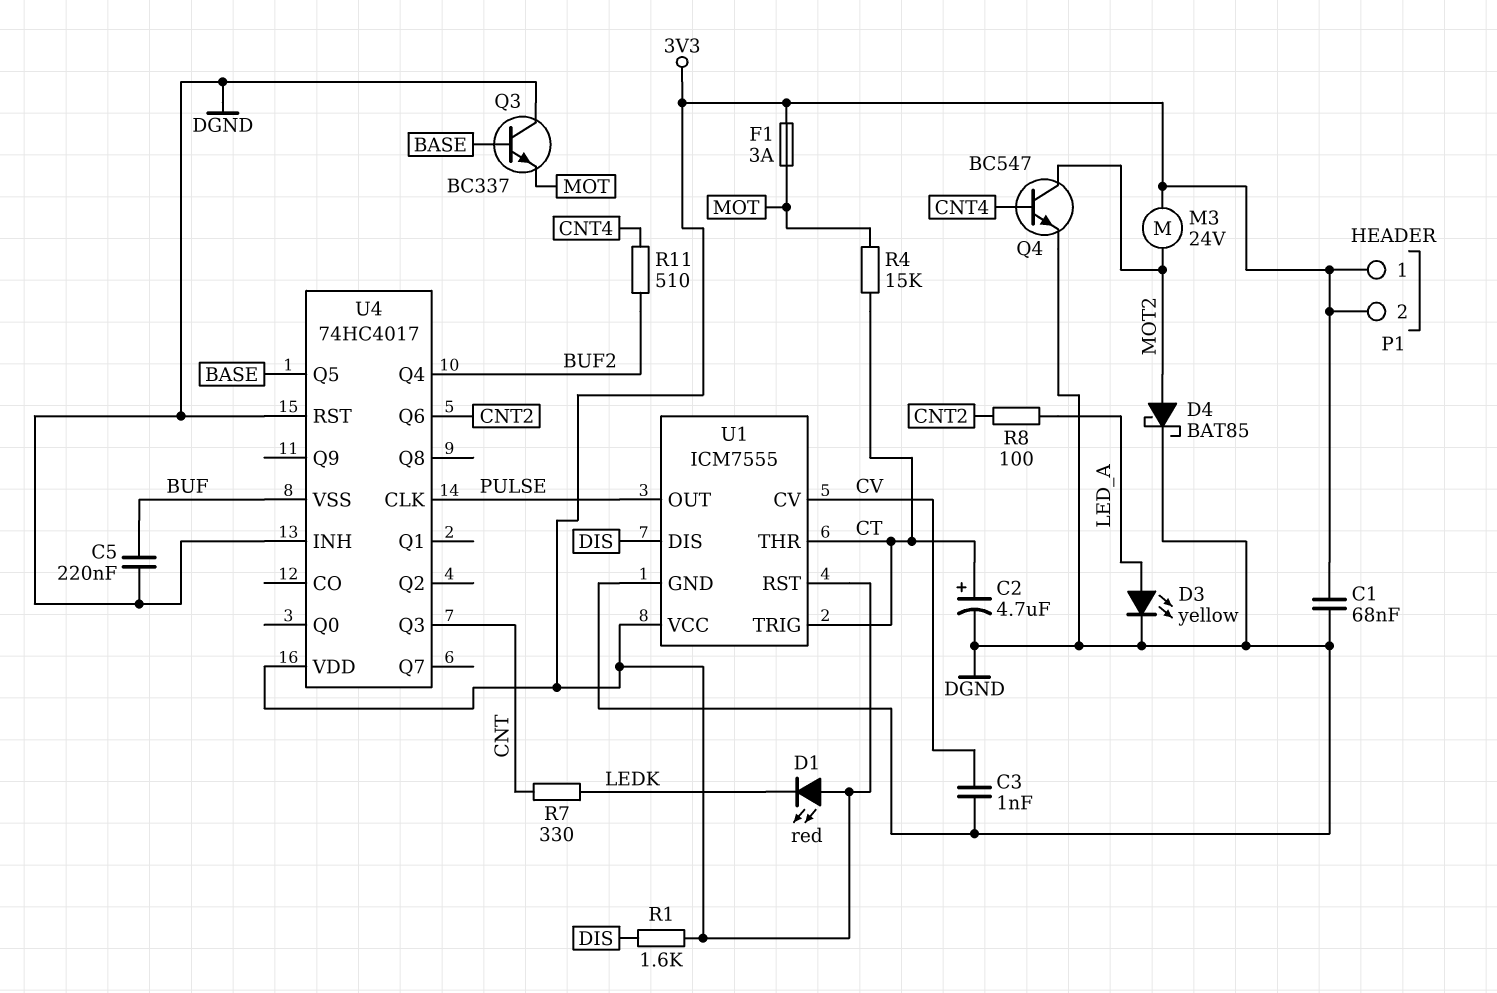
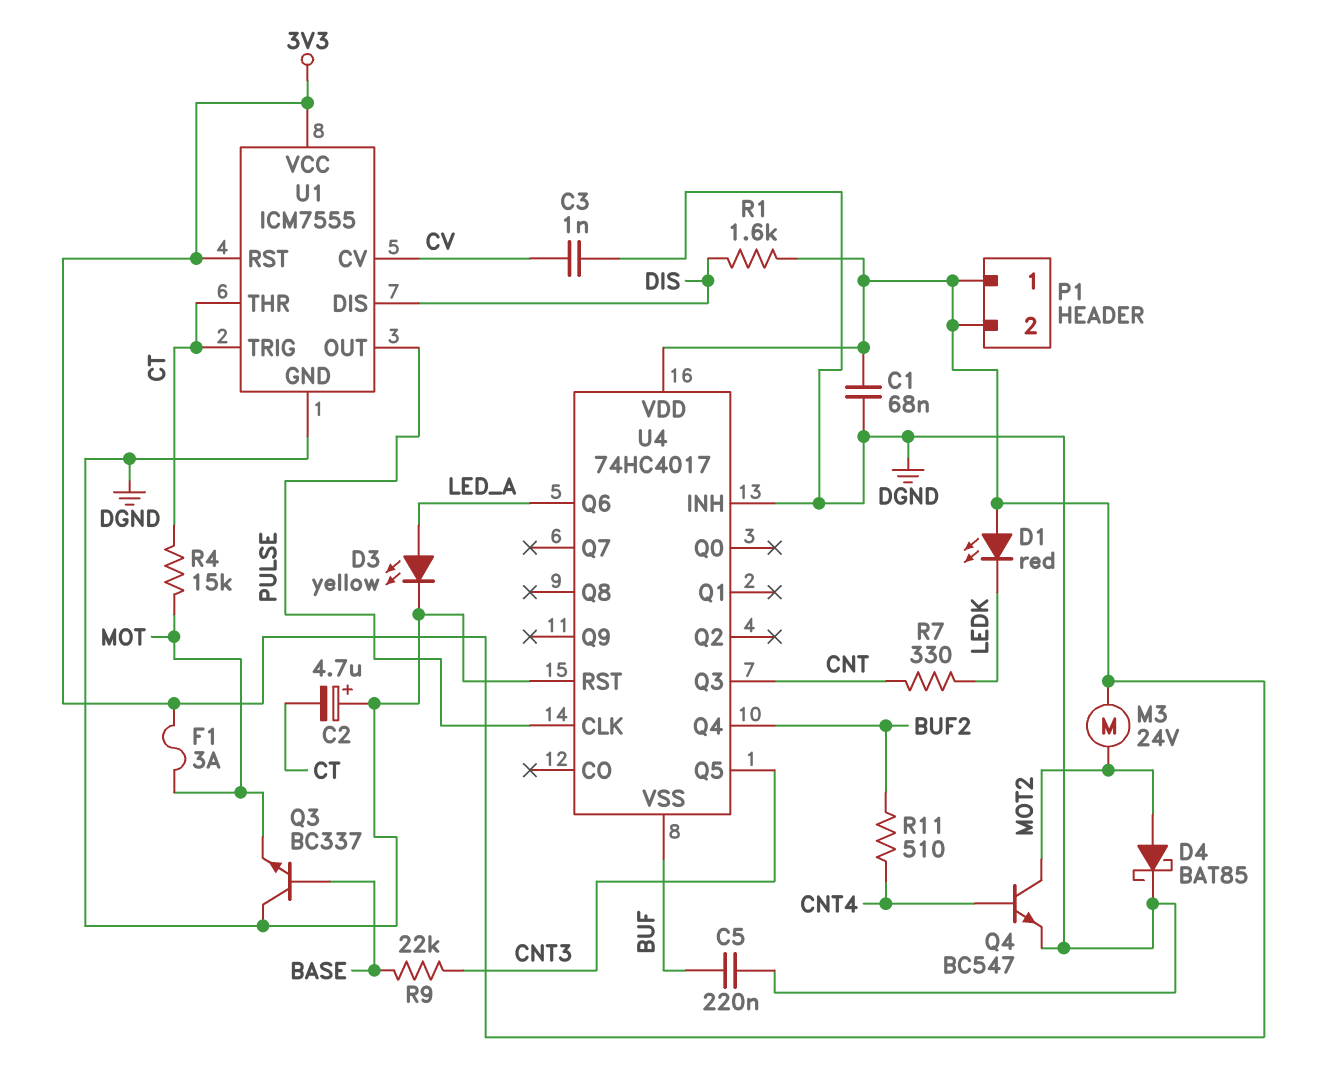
C2: 4.7uF (plus CT, minus DGND) -> 4.7uF (plus DGND, minus CT)
R8: 100 (CNT2, LED_A) -> none
R9: none -> 22k (BASE, CNT3)
U4 pin Q5: BASE -> CNT3
U4 pin Q6: CNT2 -> LED_A

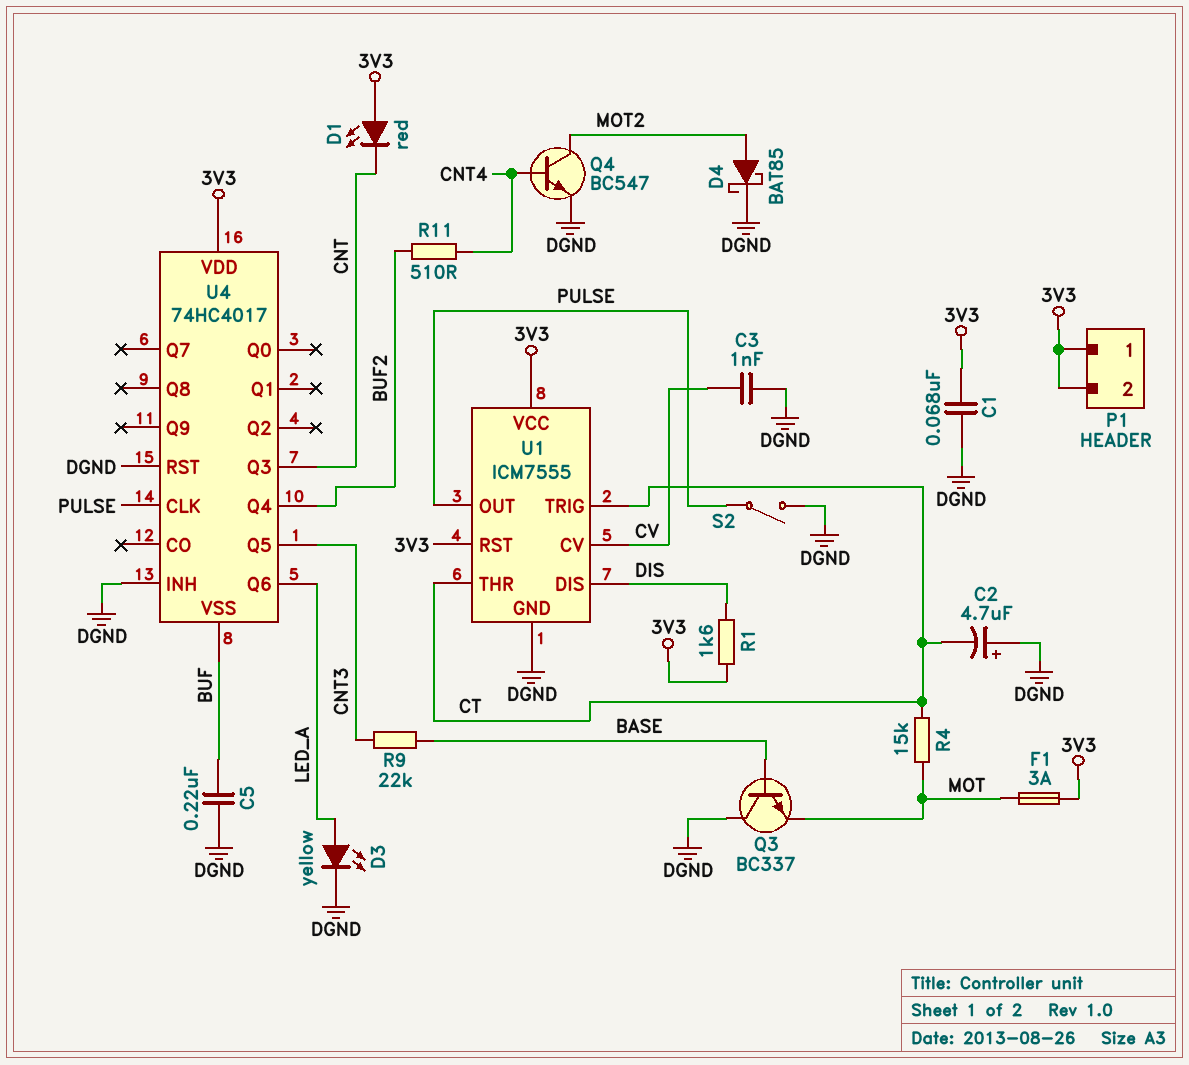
D1: LED red (A 3V3, K LEDK) -> LED red (A 3V3, K CNT)
M3: motor 24V (3V3, MOT2) -> none
R7: 330 (CNT, LEDK) -> none
S2: none -> switch (DGND, PULSE)

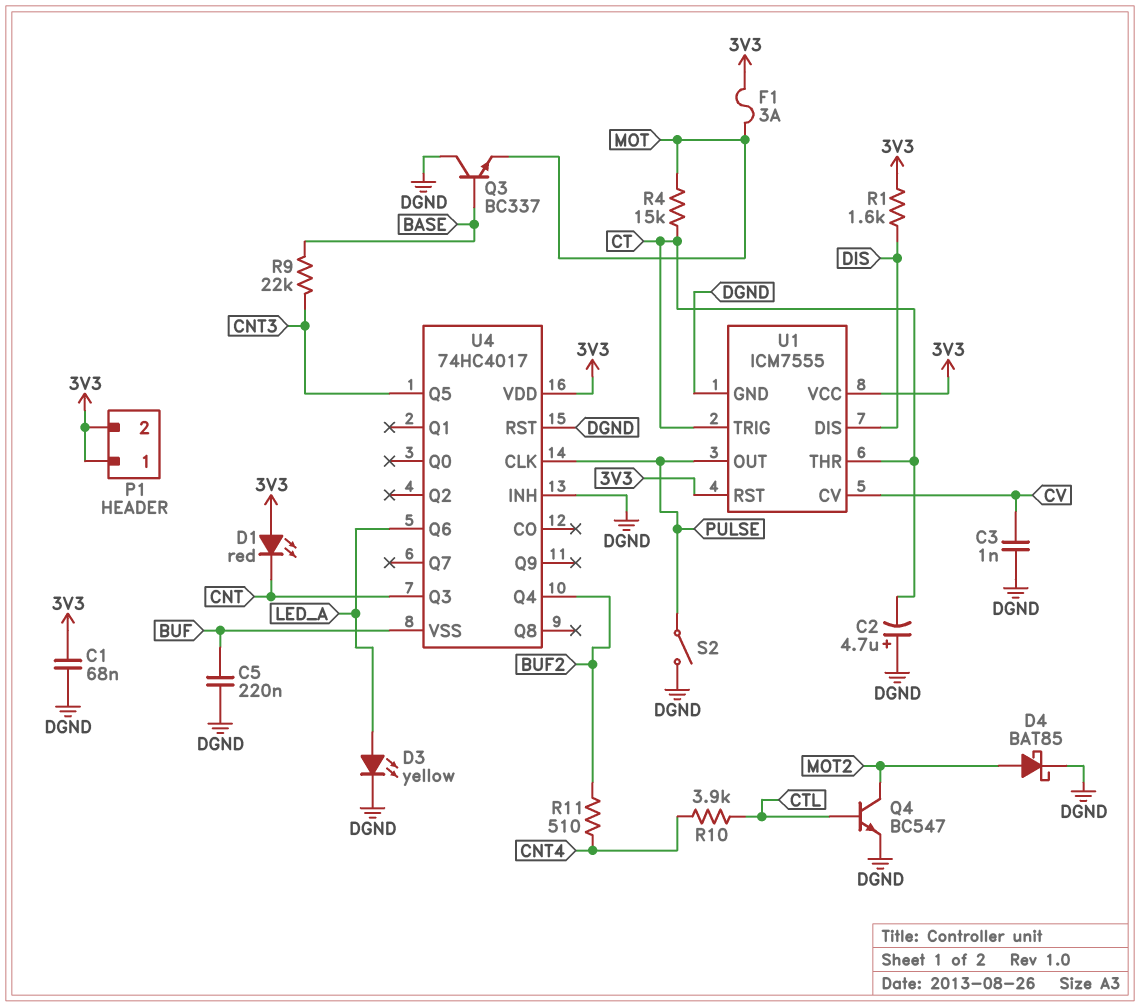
Q4: NPN BC547 (B CNT4, C MOT2, E DGND) -> NPN BC547 (B CTL, C MOT2, E DGND)
R10: none -> 3.9k (CNT4, CTL)

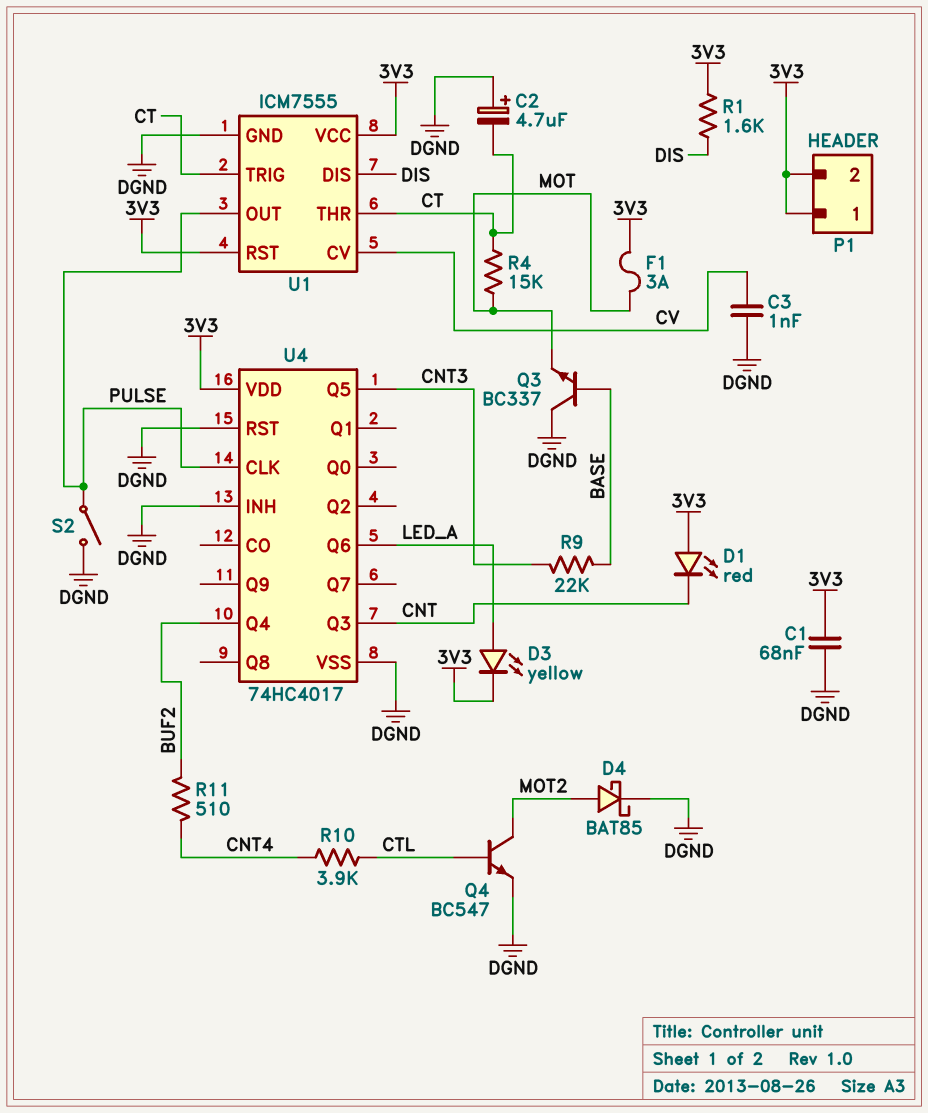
C5: 220nF (BUF, DGND) -> none
D3: LED yellow (A LED_A, K DGND) -> LED yellow (A LED_A, K 3V3)
U4 pin VSS: BUF -> DGND

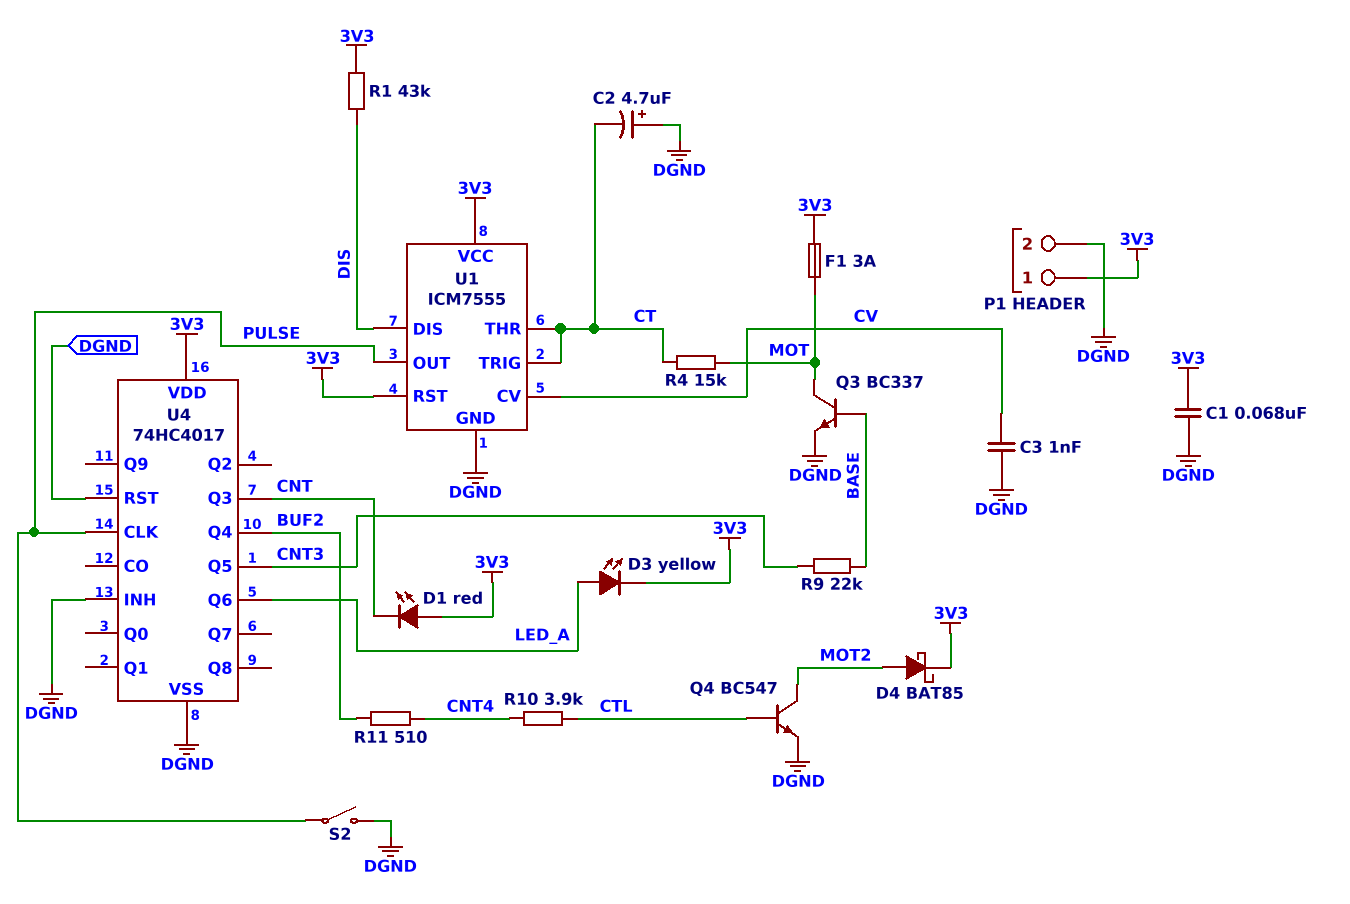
D4: schottky BAT85 (A MOT2, K DGND) -> schottky BAT85 (A MOT2, K 3V3)
P1 pin 2: 3V3 -> DGND
Q3: NPN BC337 (B BASE, C DGND, E MOT) -> NPN BC337 (B BASE, C MOT, E DGND)
R1: 1.6k (3V3, DIS) -> 43k (3V3, DIS)

